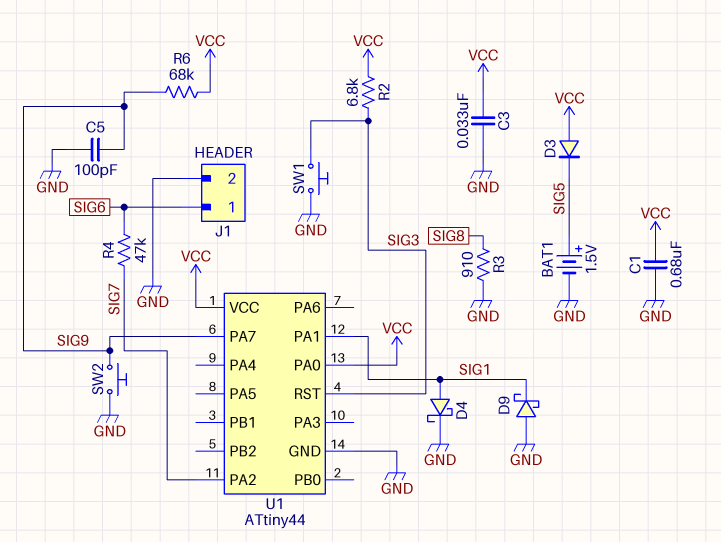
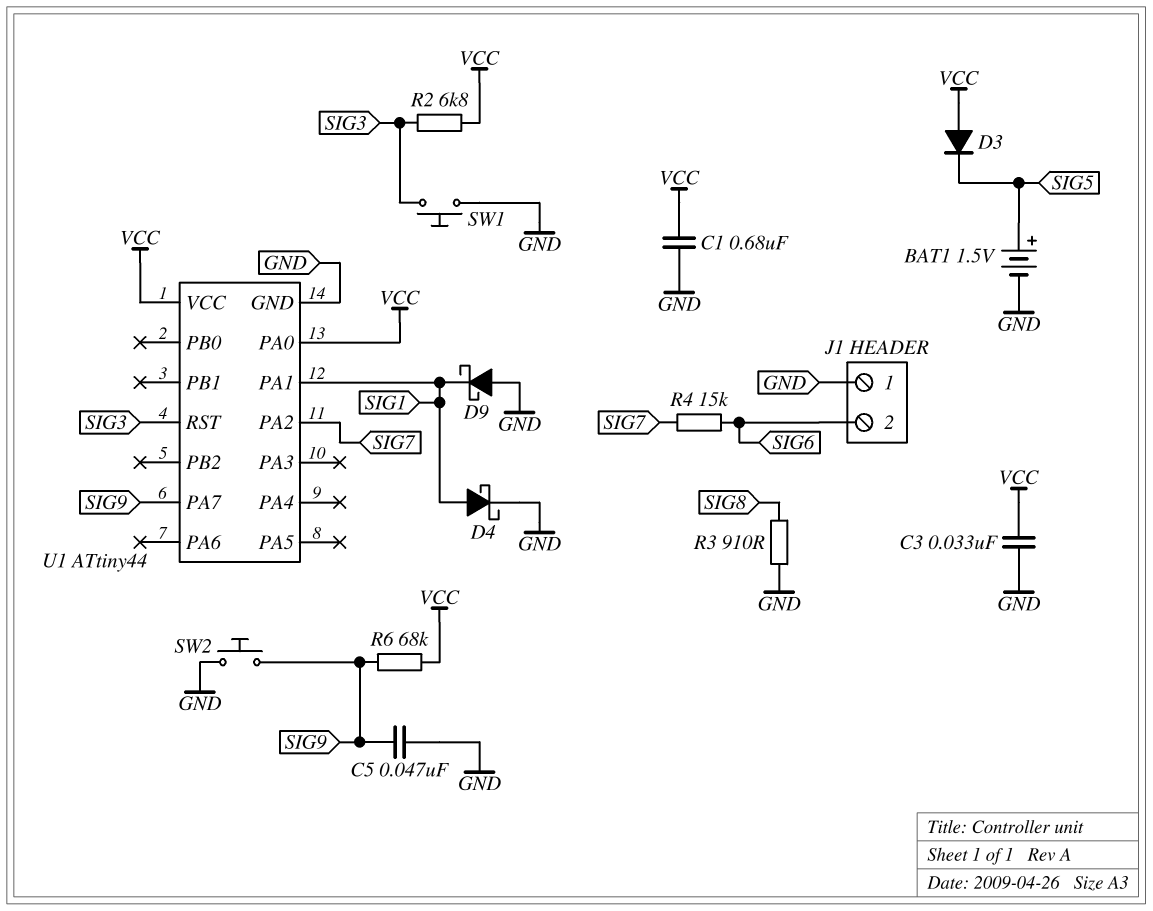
C5: 100pF (GND, SIG9) -> 47nF (GND, SIG9)
J1 pin 1: SIG6 -> GND
J1 pin 2: GND -> SIG6
R4: 47k (SIG6, SIG7) -> 15k (SIG6, SIG7)

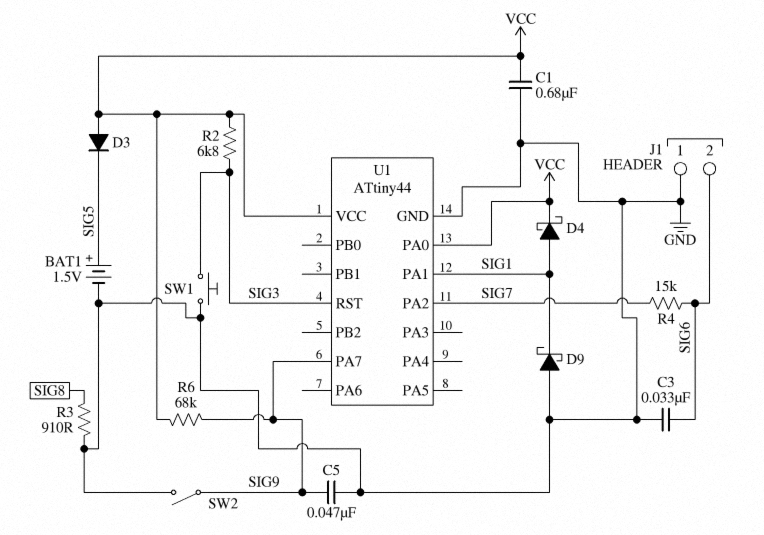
C3: 33nF (GND, VCC) -> 33nF (GND, SIG6)
D4: schottky (A SIG1, K GND) -> schottky (A SIG1, K VCC)
SW2: button (GND, SIG9) -> switch (GND, SIG9)

